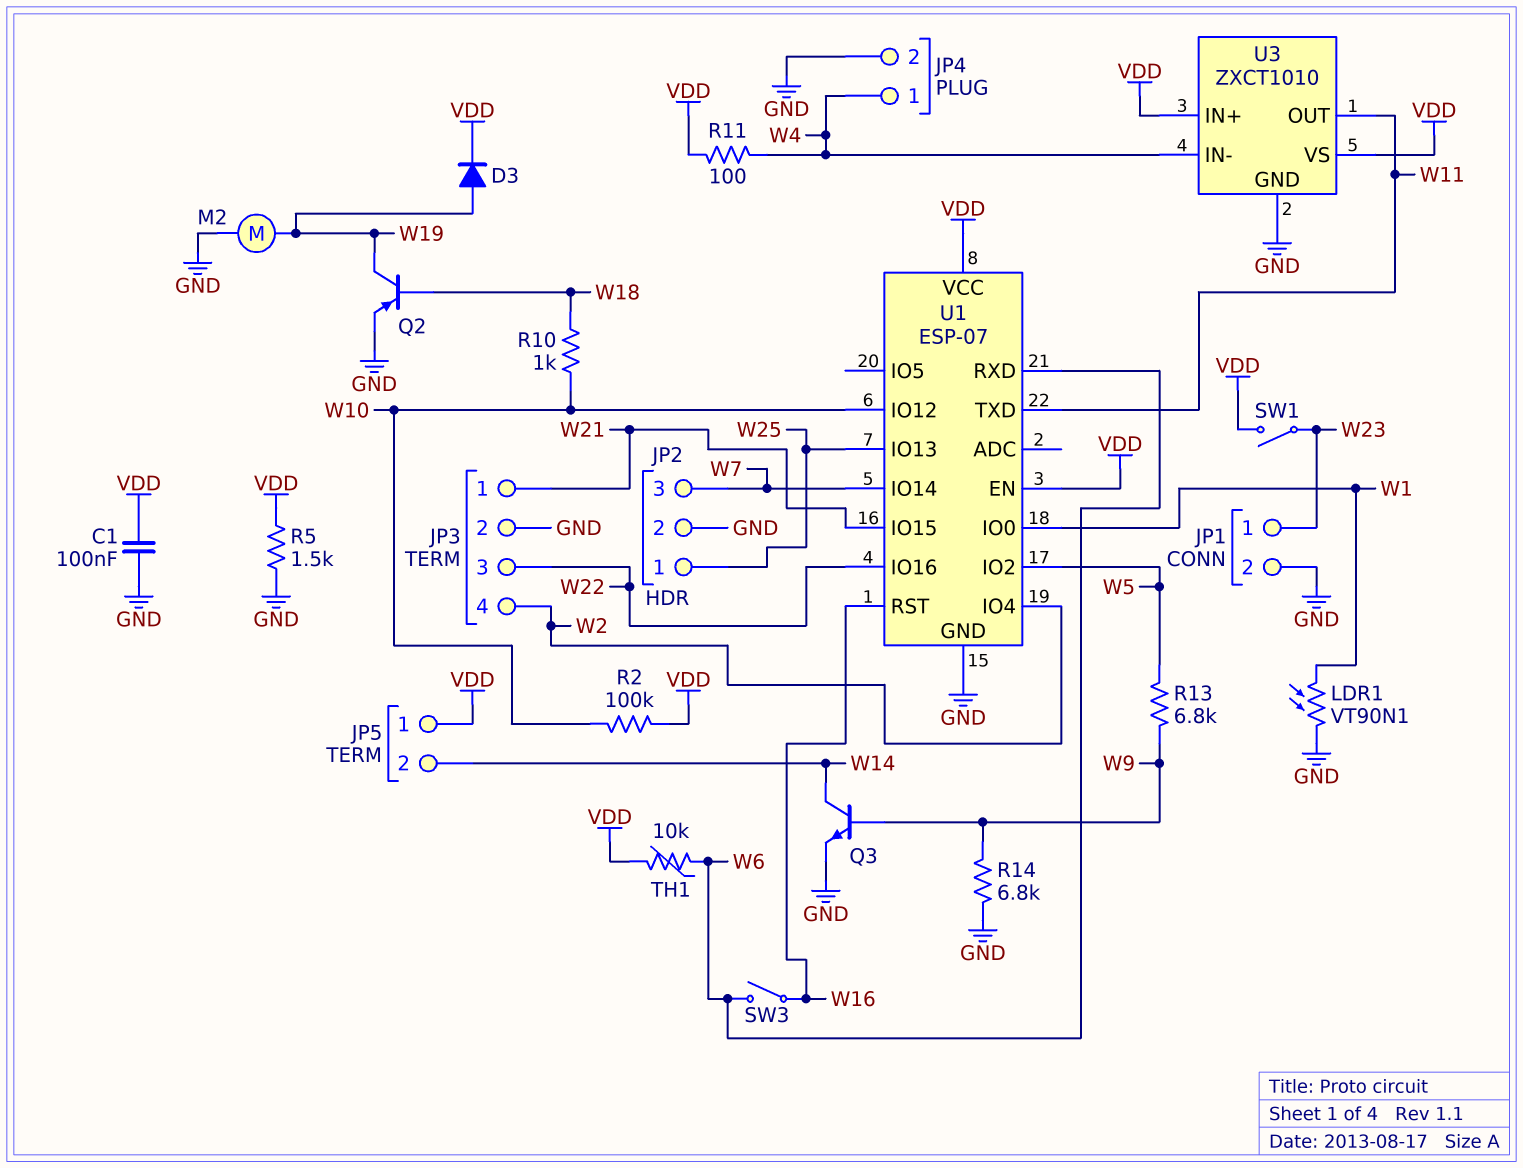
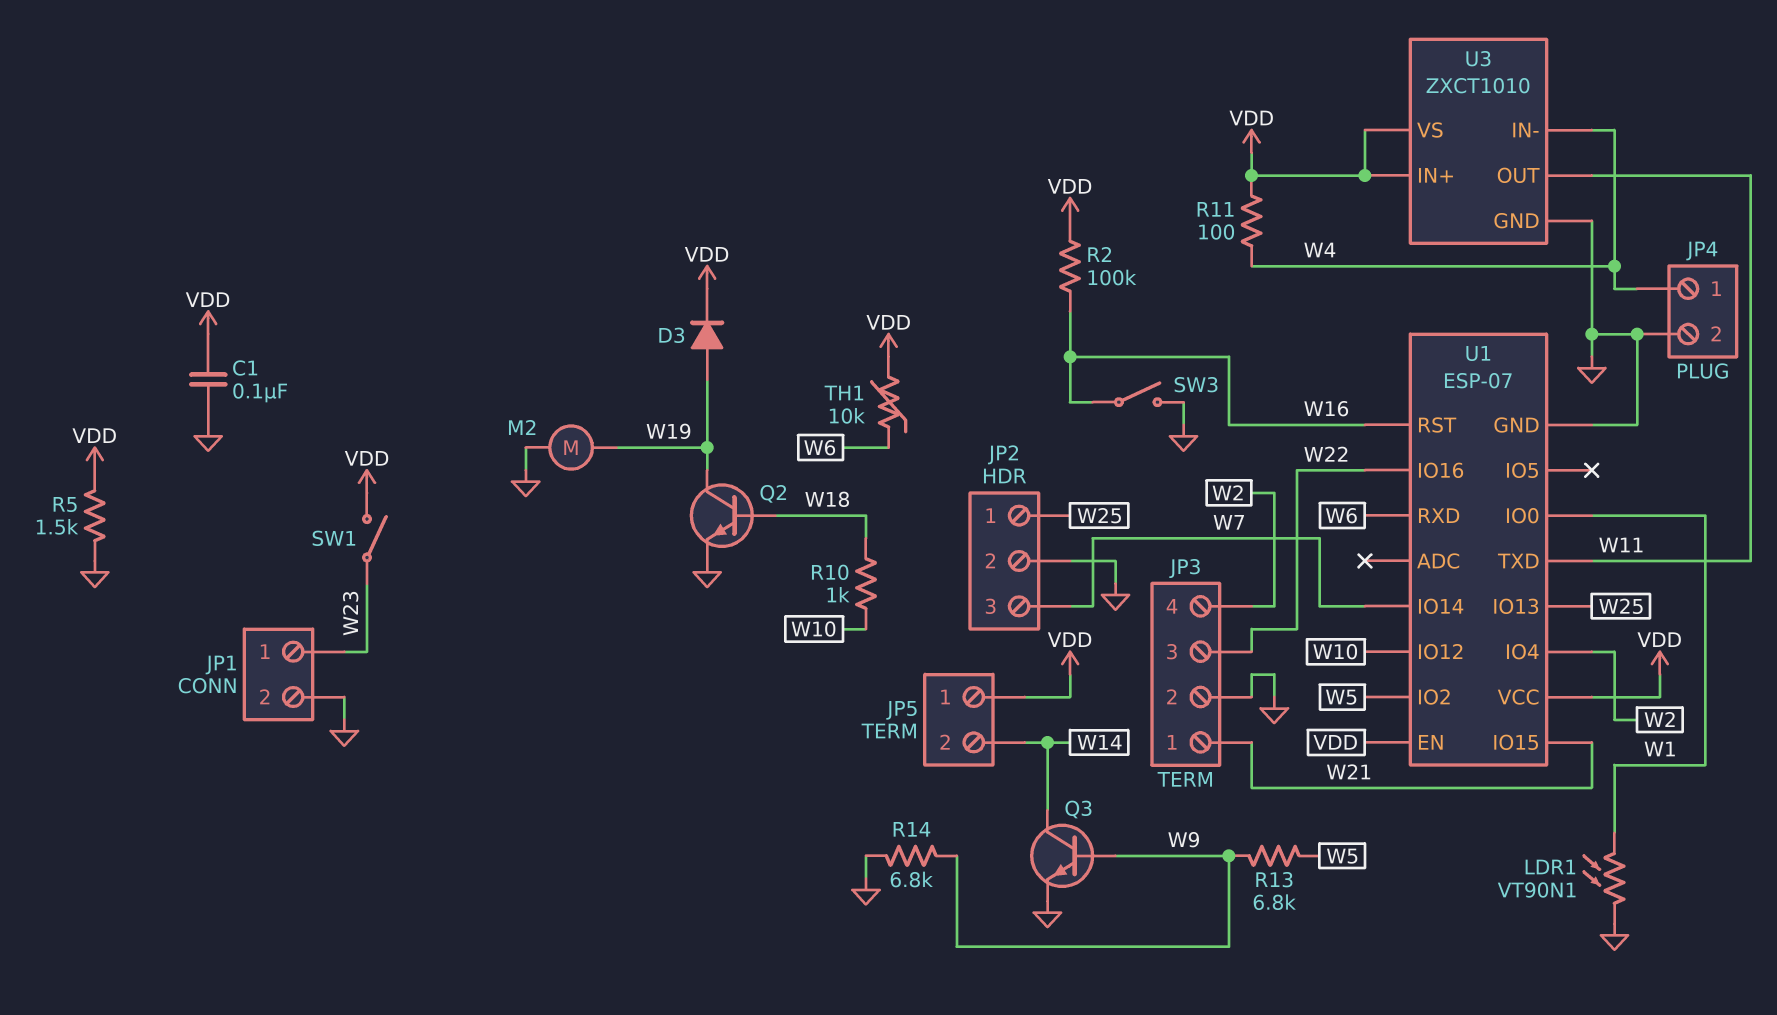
Q2: PNP (B W18, C W19, E GND) -> NPN (B W18, C W19, E GND)
R2: 100k (VDD, W10) -> 100k (VDD, W16)
SW3: switch (W6, W16) -> switch (GND, W16)

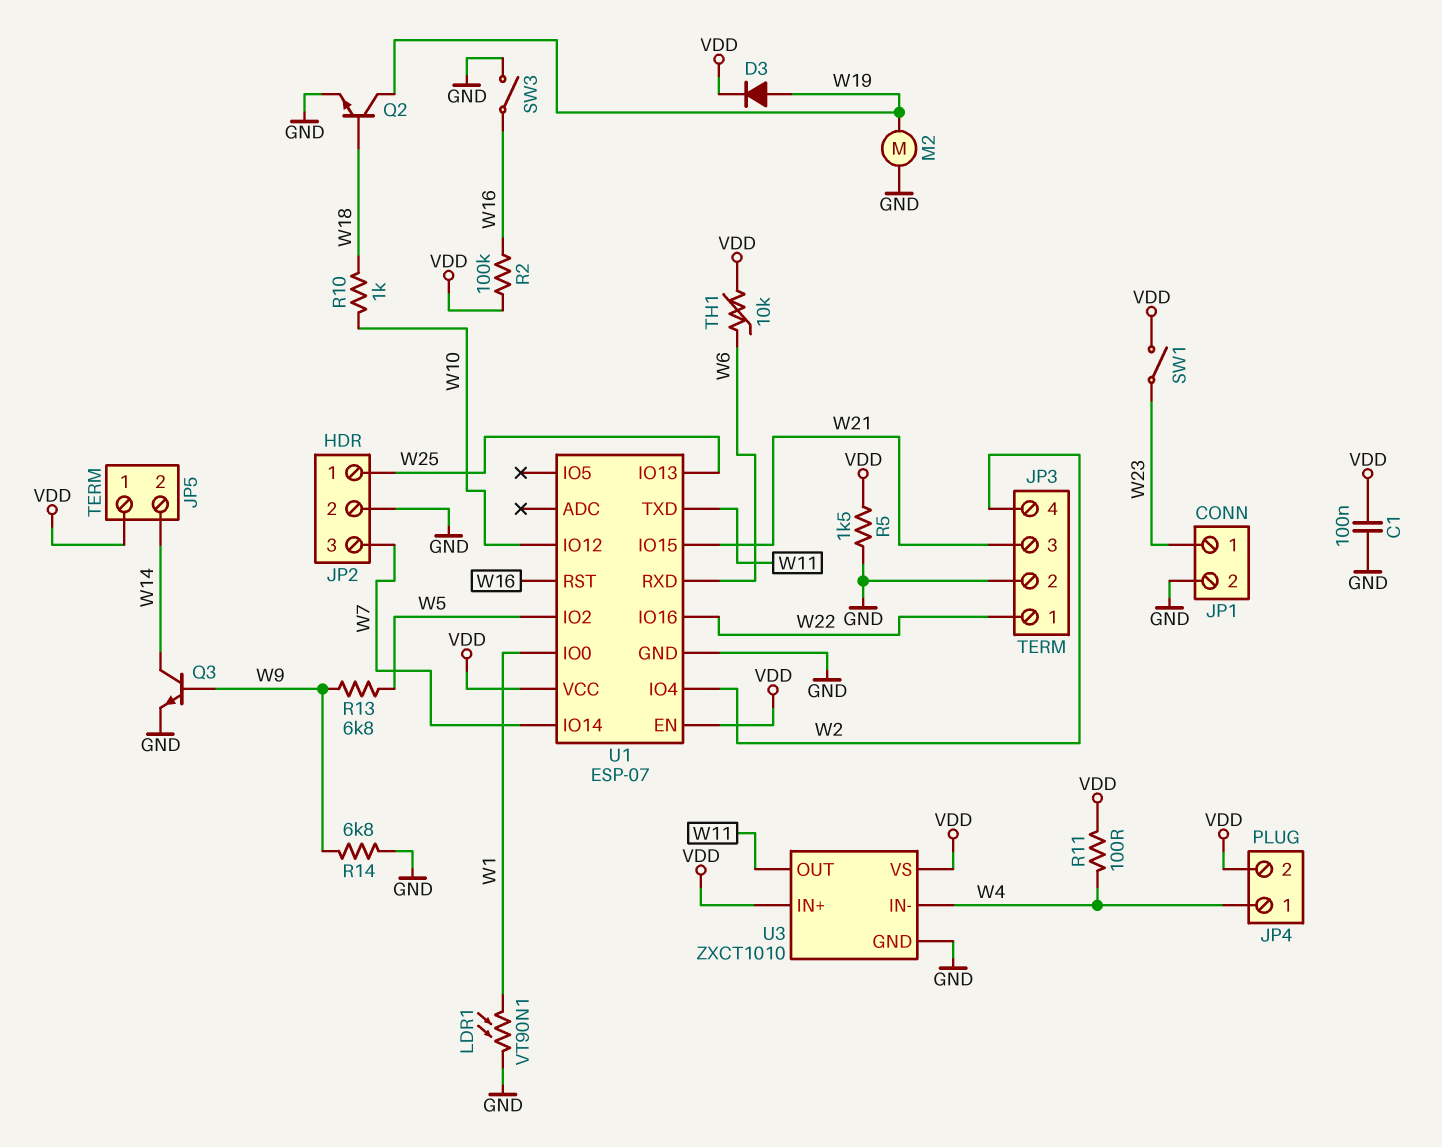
JP3 pin 1: W21 -> W22
JP3 pin 3: W22 -> W21
JP4 pin 2: GND -> VDD

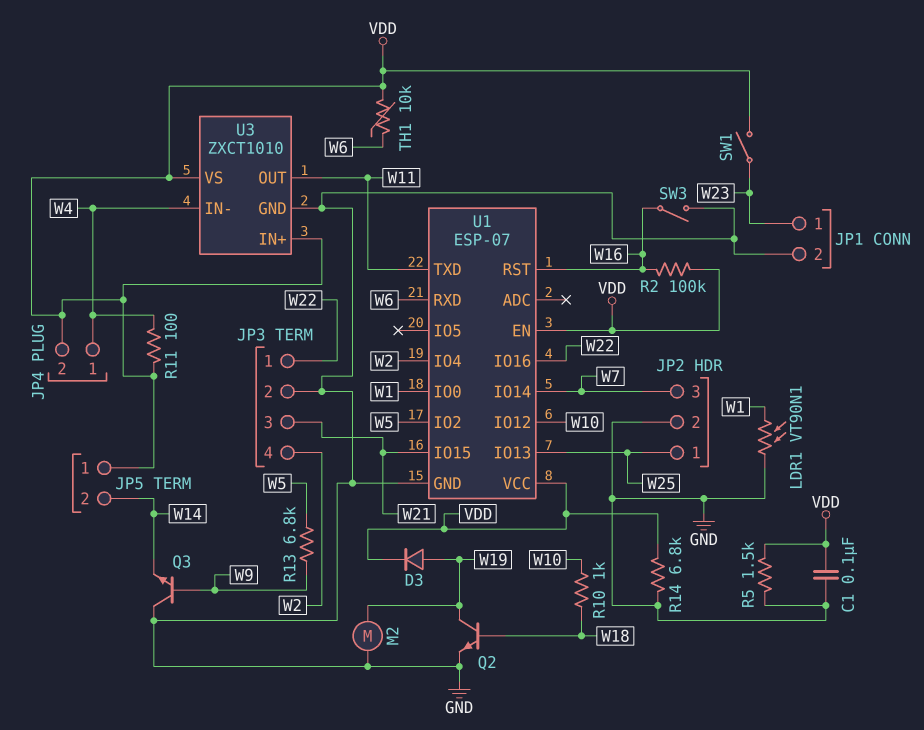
Q3: NPN (B W9, C W14, E GND) -> NPN (B W9, C GND, E W14)
R14: 6.8k (GND, W9) -> 6.8k (GND, VDD)

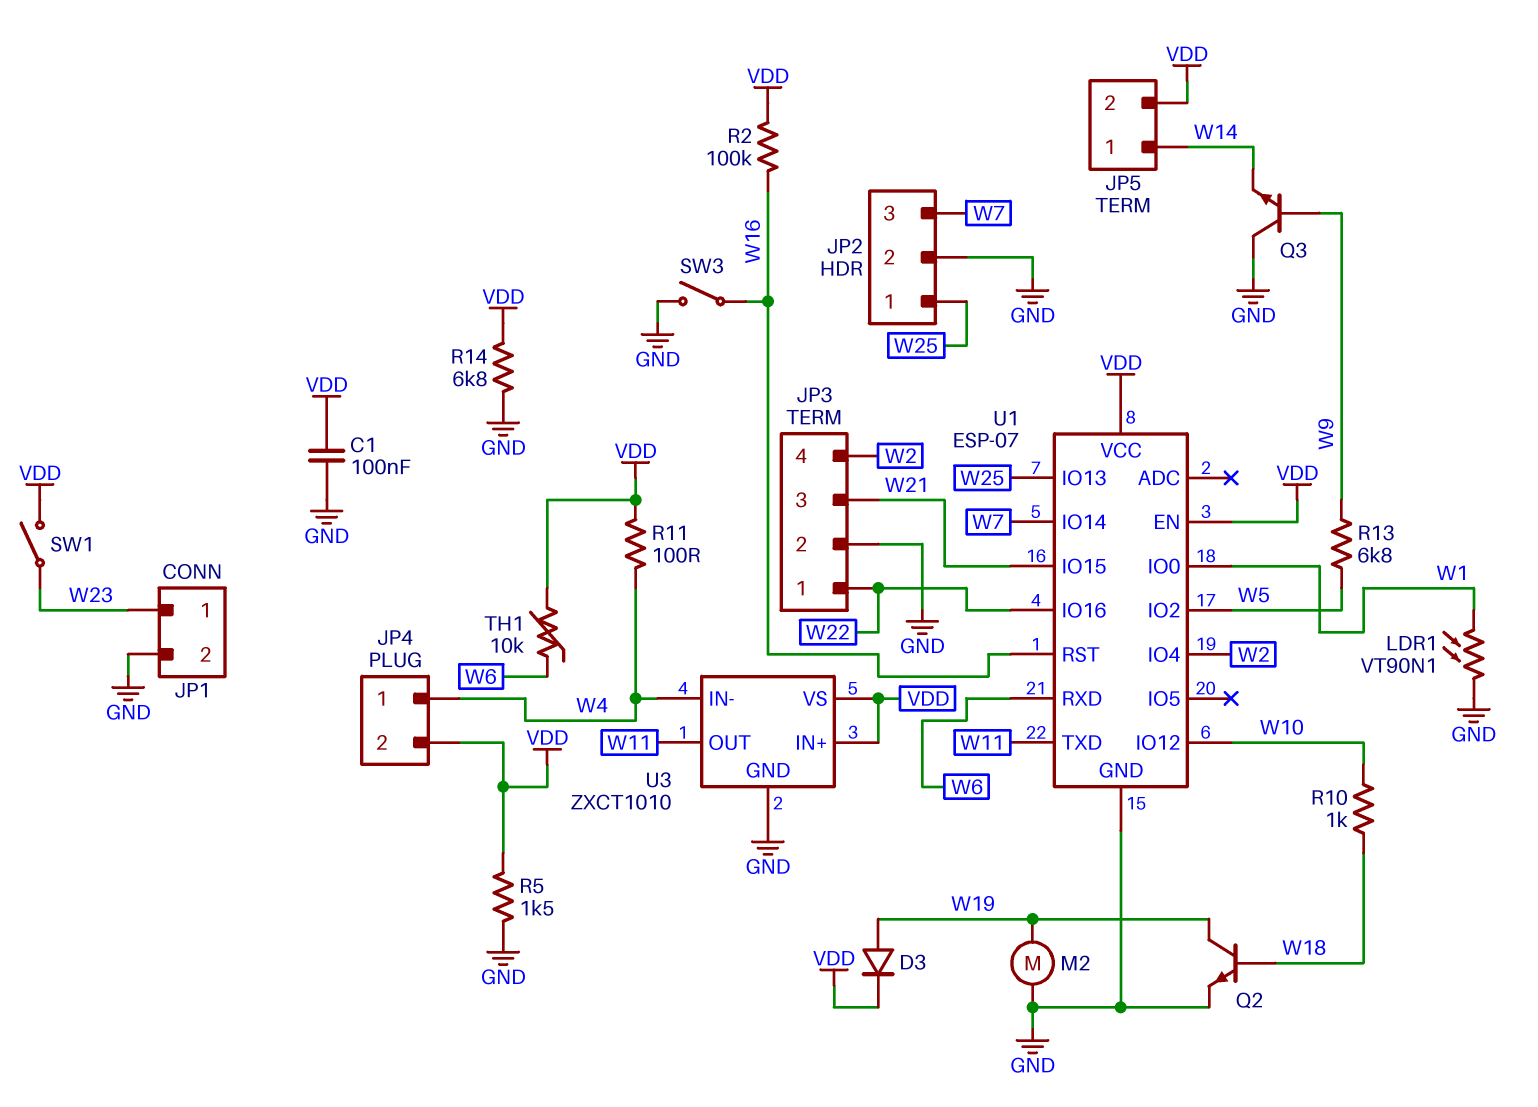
JP5 pin 1: VDD -> W14
JP5 pin 2: W14 -> VDD

